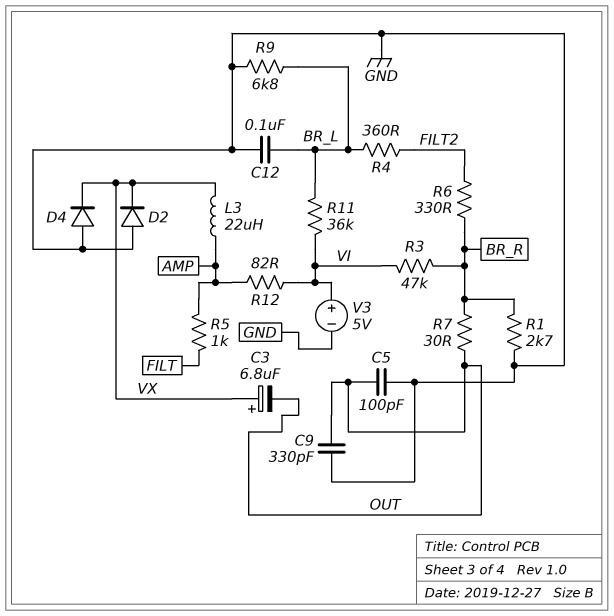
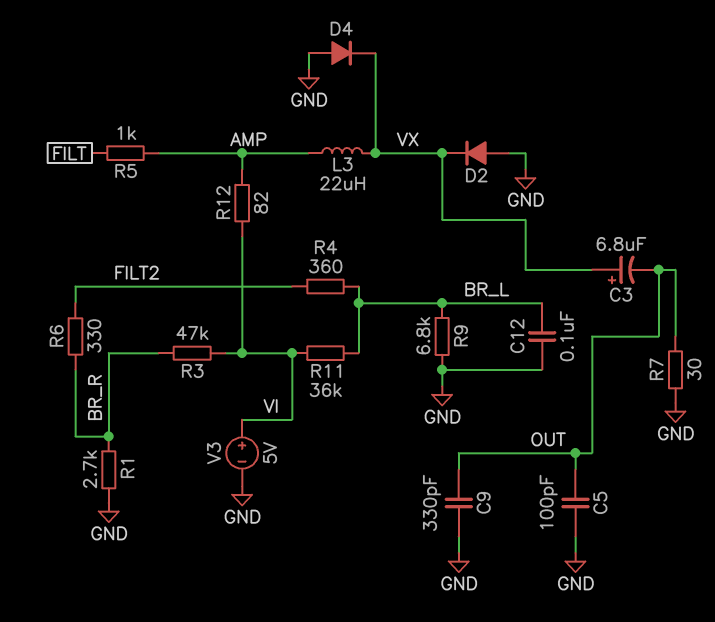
R7: 30 (BR_R, OUT) -> 30 (GND, OUT)

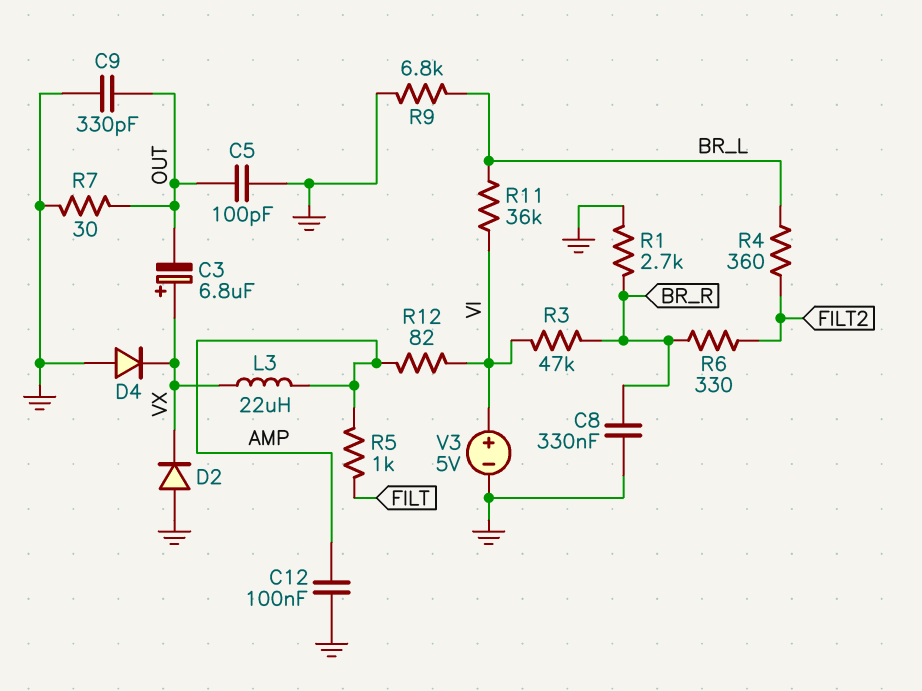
C8: none -> 330nF (BR_R, GND)
C12: 100nF (BR_L, GND) -> 100nF (AMP, GND)

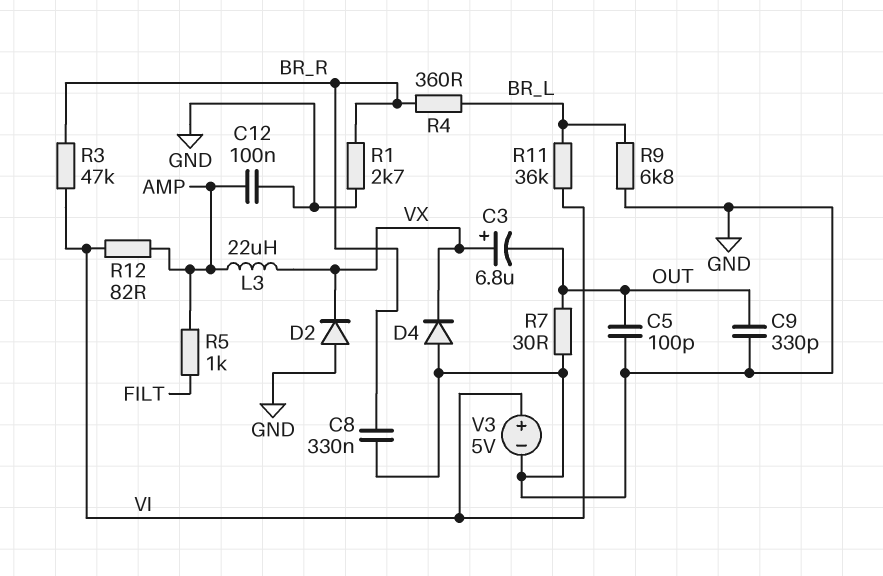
R4: 360 (BR_L, FILT2) -> 360 (BR_L, BR_R)
R6: 330 (BR_R, FILT2) -> none

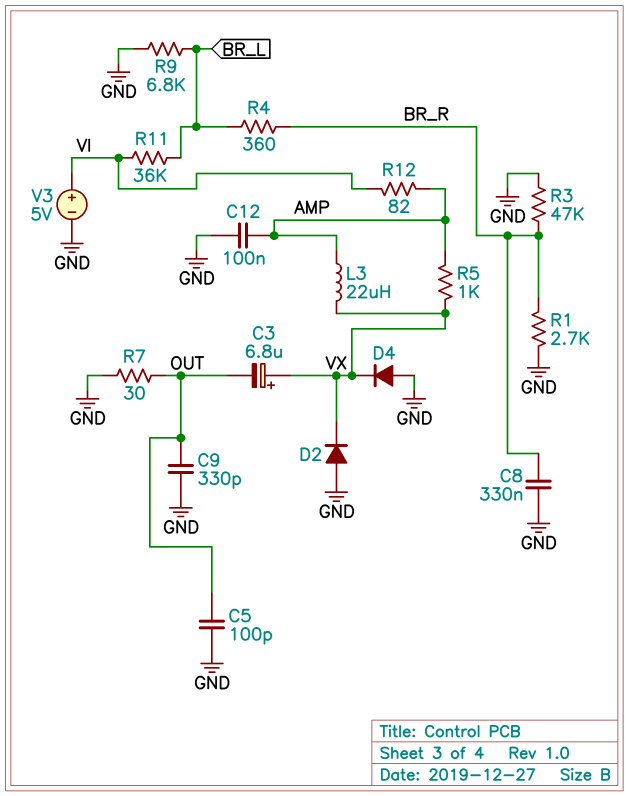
R3: 47k (BR_R, VI) -> 47k (BR_R, GND)
R5: 1k (AMP, FILT) -> 1k (AMP, VX)

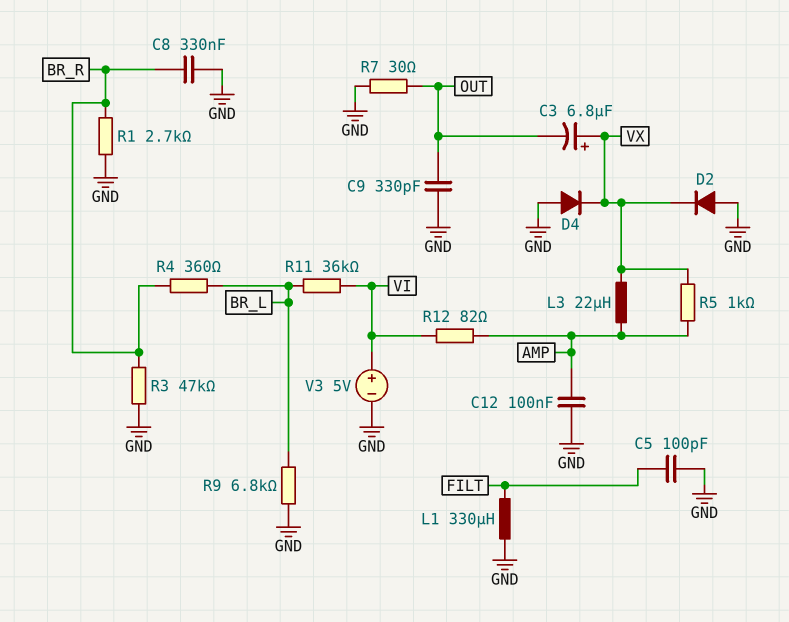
C5: 100pF (GND, OUT) -> 100pF (FILT, GND)
L1: none -> 330uH (FILT, GND)

